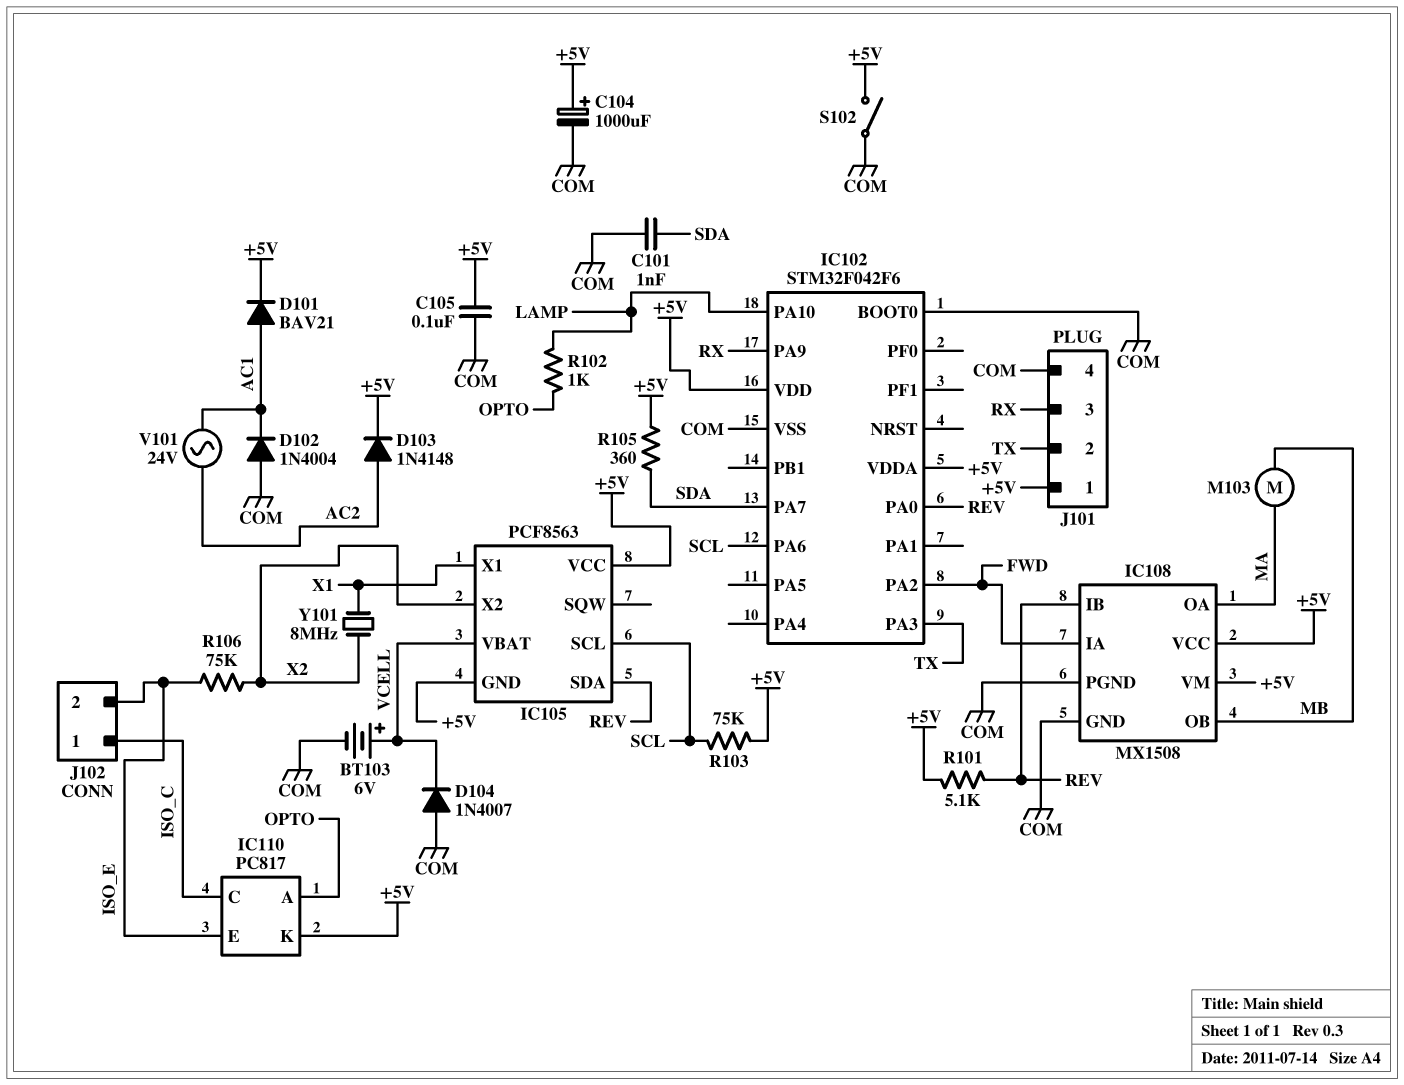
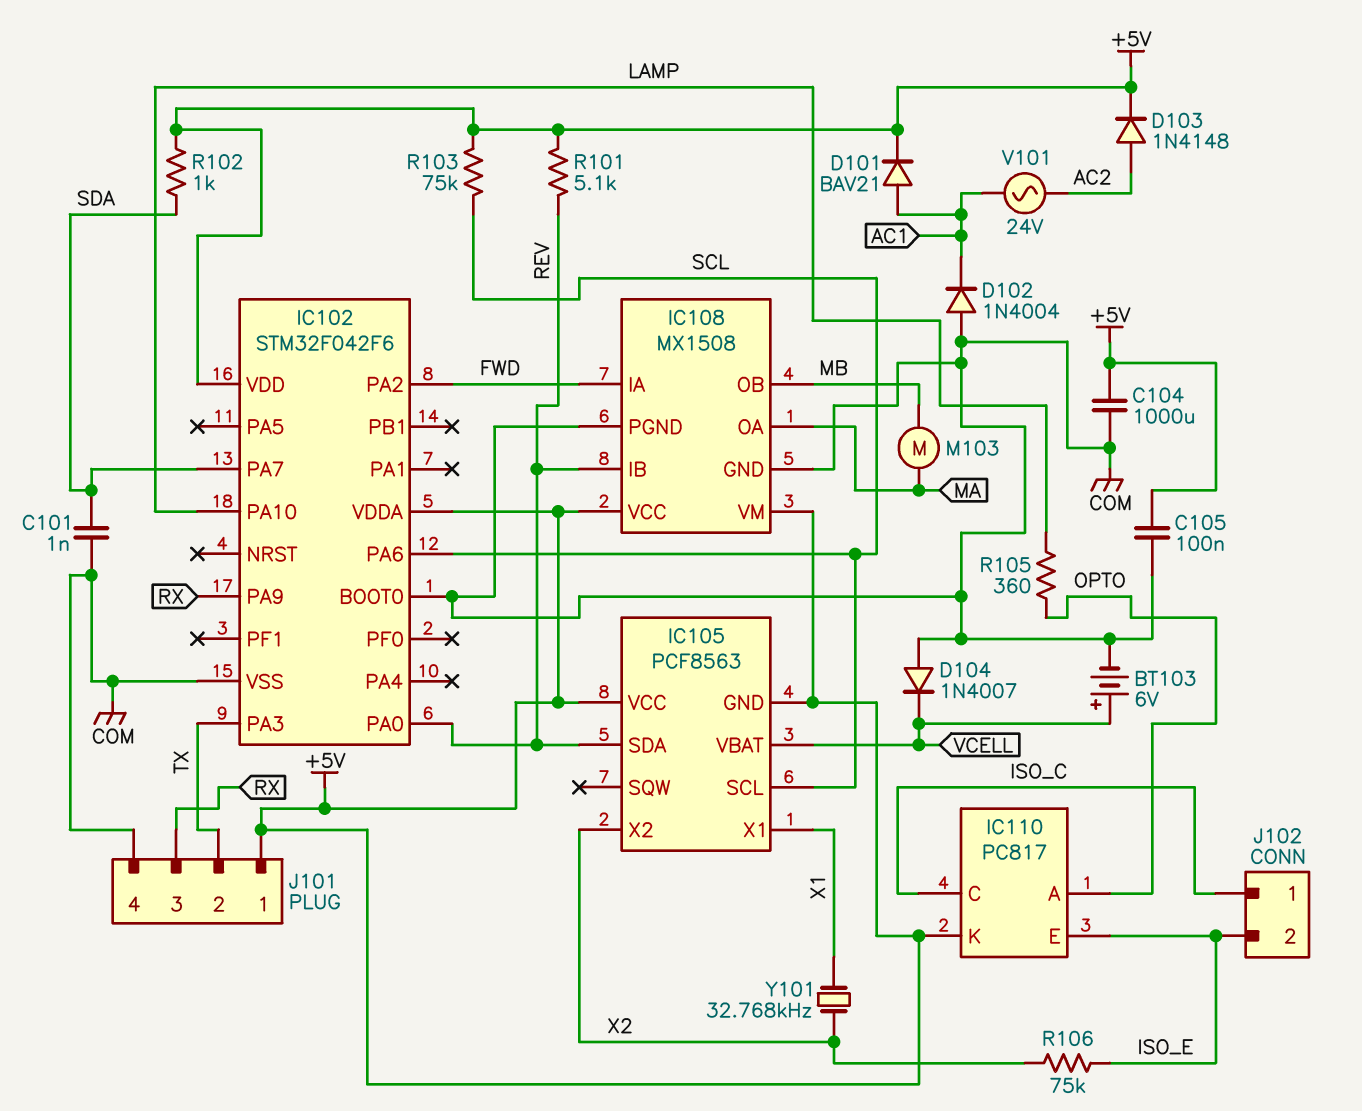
C104: 1000uF (plus +5V, minus COM) -> 1000uF (+5V, COM)
R102: 1k (LAMP, OPTO) -> 1k (+5V, SDA)
R105: 360 (+5V, SDA) -> 360 (LAMP, OPTO)
S102: switch (+5V, COM) -> none
Y101: 8MHz (X1, X2) -> 32.768kHz (X1, X2)

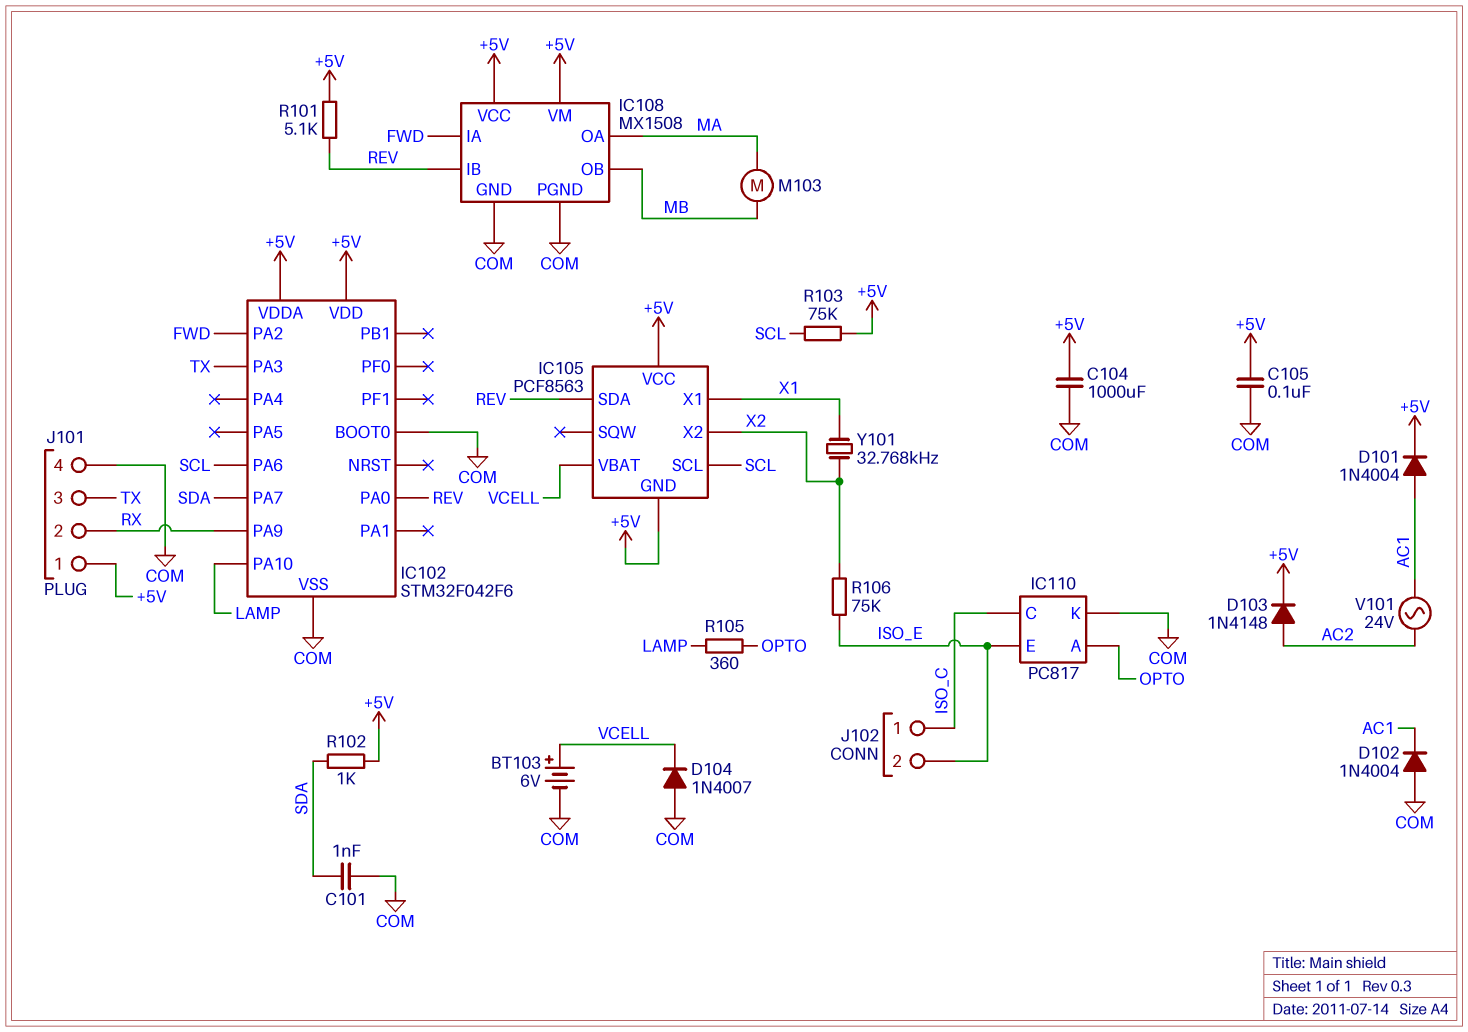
D101: diode BAV21 (A AC1, K +5V) -> diode 1N4004 (A AC1, K +5V)
IC110 pin K: +5V -> COM
J101 pin 2: TX -> RX
J101 pin 3: RX -> TX

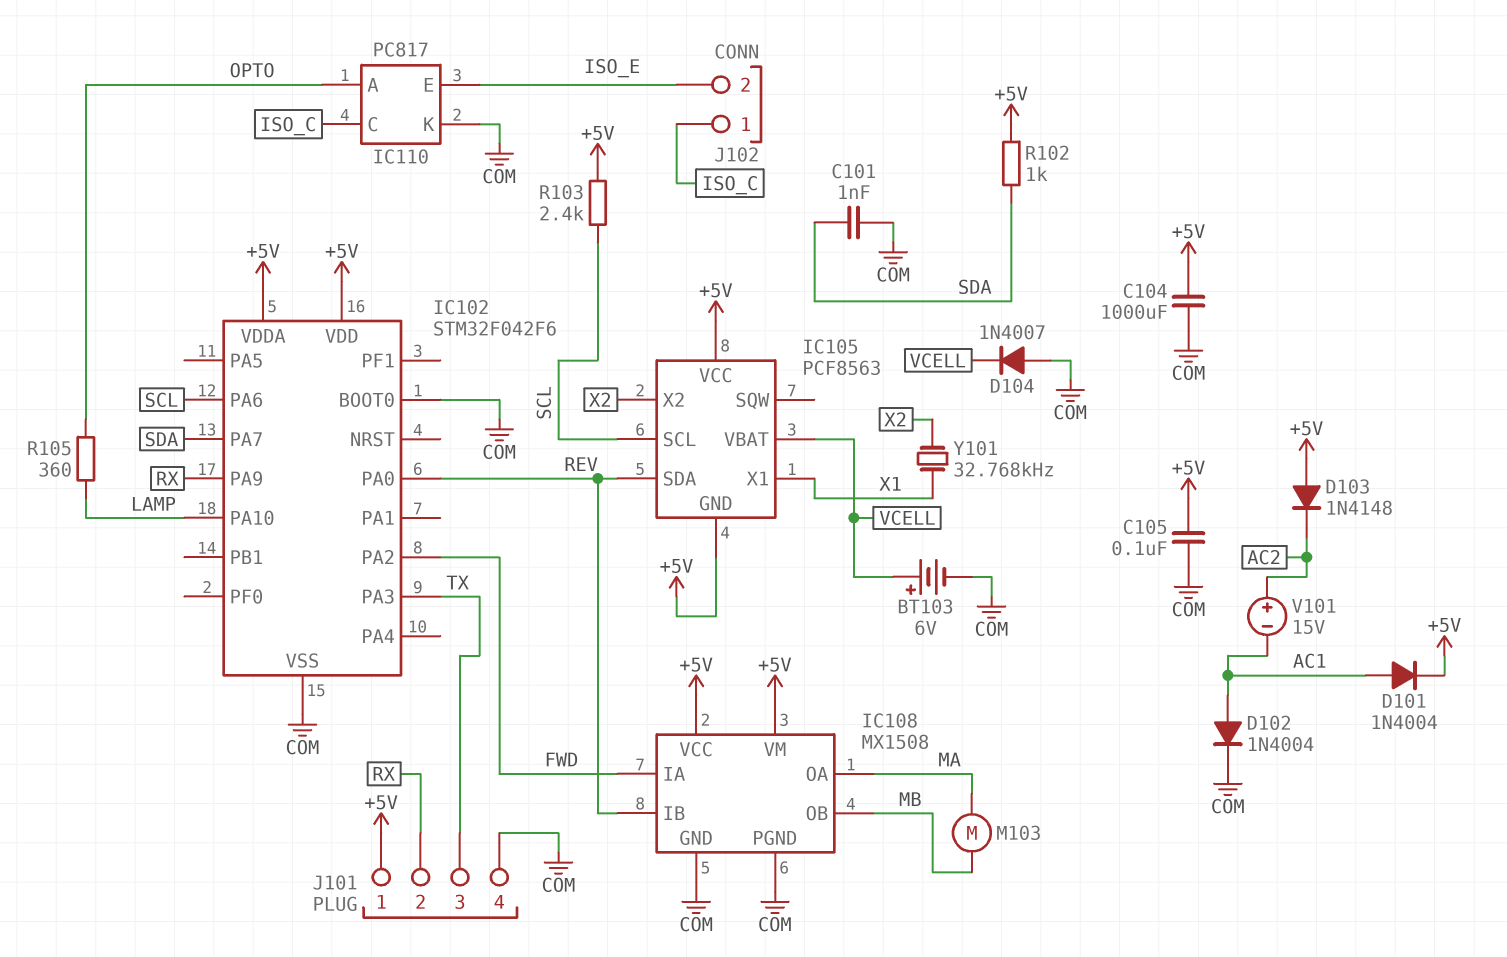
D102: diode 1N4004 (A COM, K AC1) -> diode 1N4004 (A AC1, K COM)
D103: diode 1N4148 (A AC2, K +5V) -> diode 1N4148 (A +5V, K AC2)
R101: 5.1k (+5V, REV) -> none
R103: 75k (+5V, SCL) -> 2.4k (+5V, SCL)
R106: 75k (ISO_E, X2) -> none
V101: AC 24V (AC1, AC2) -> 15V (plus AC2, minus AC1)

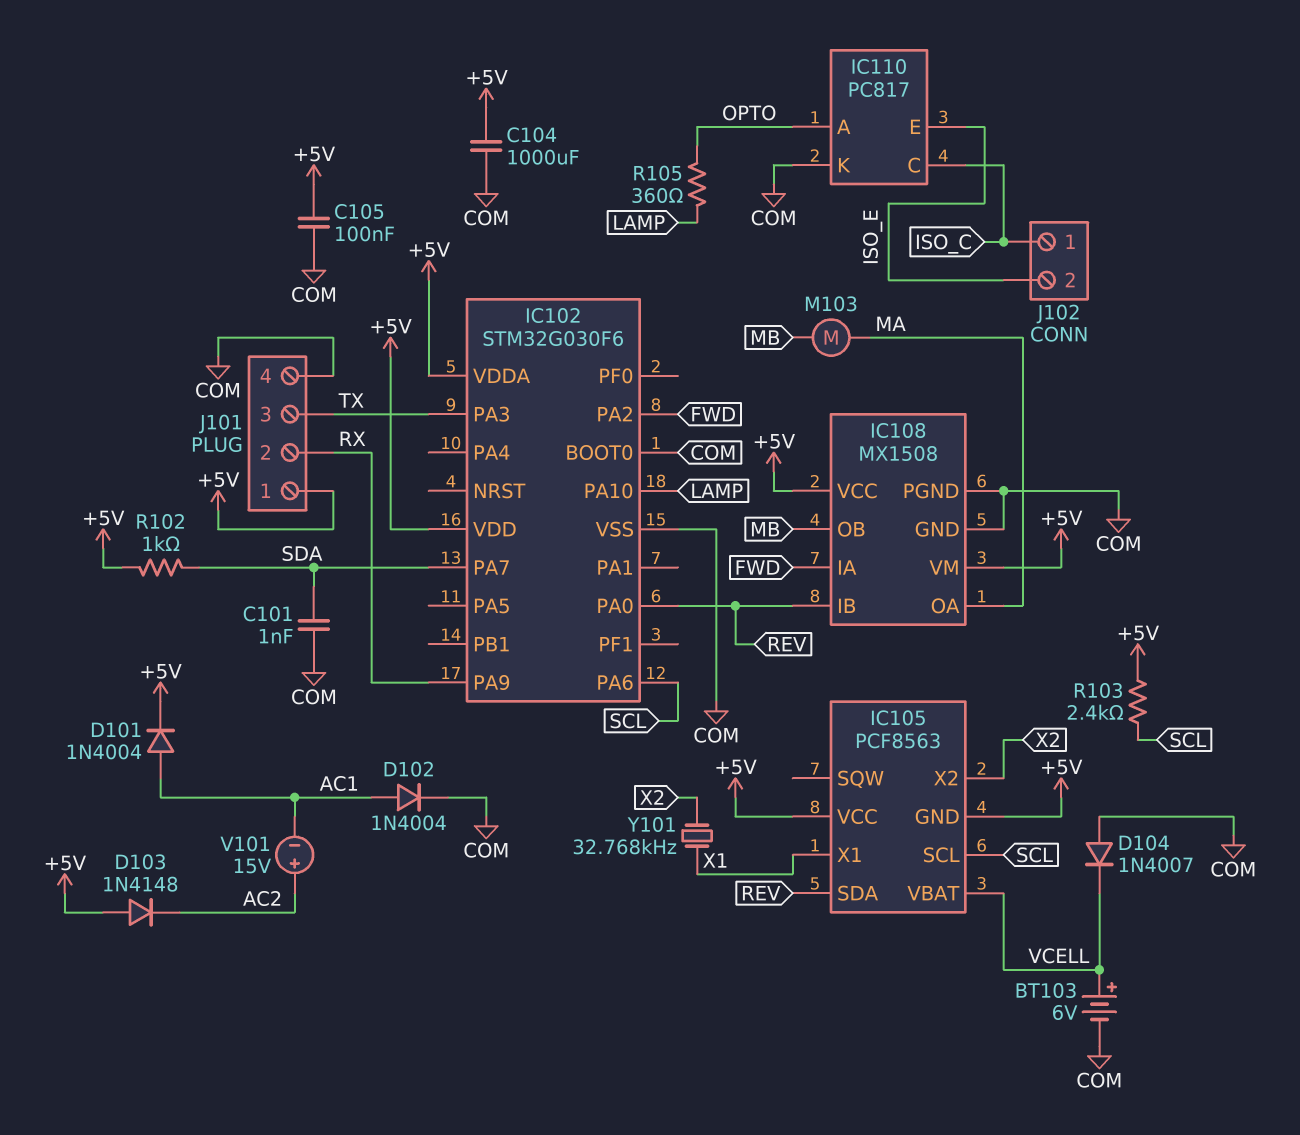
IC102: STM32F042F6 -> STM32G030F6

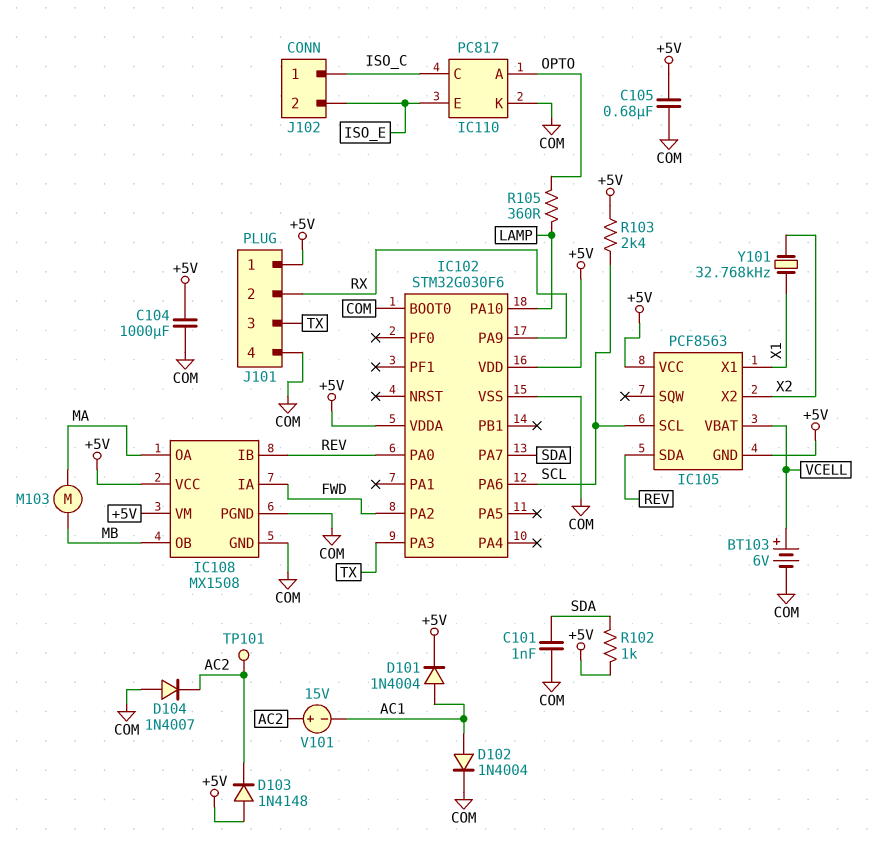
C105: 100nF (+5V, COM) -> 680nF (+5V, COM)
D104: diode 1N4007 (A COM, K VCELL) -> diode 1N4007 (A COM, K AC2)
TP101: none -> test point (AC2)

